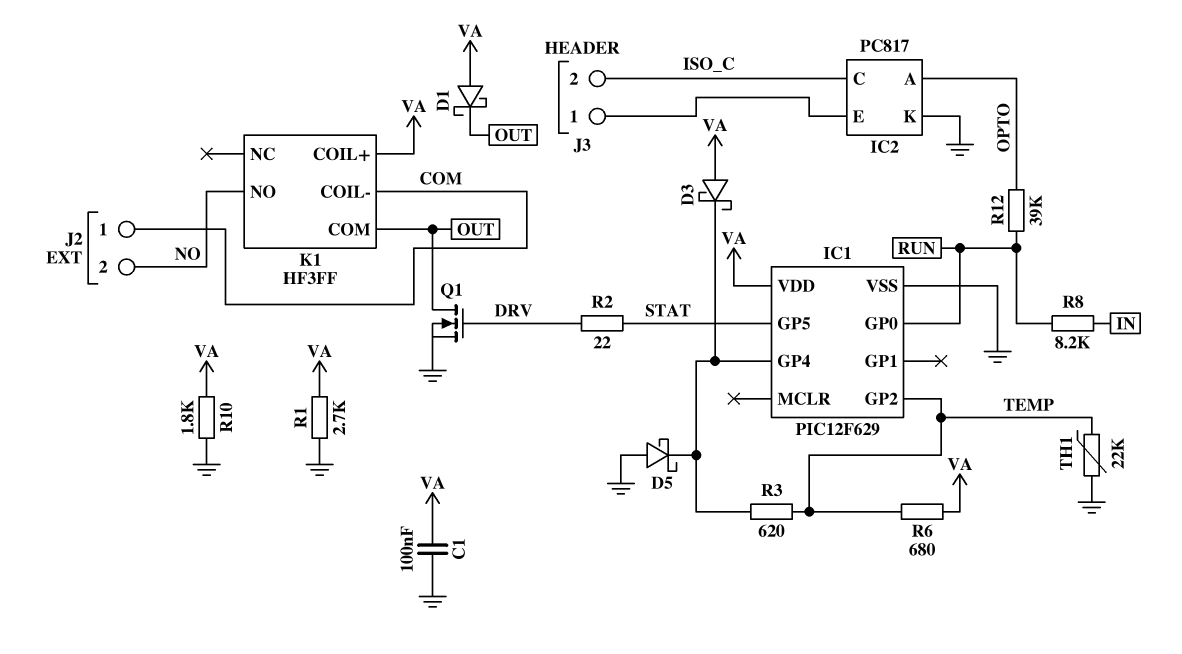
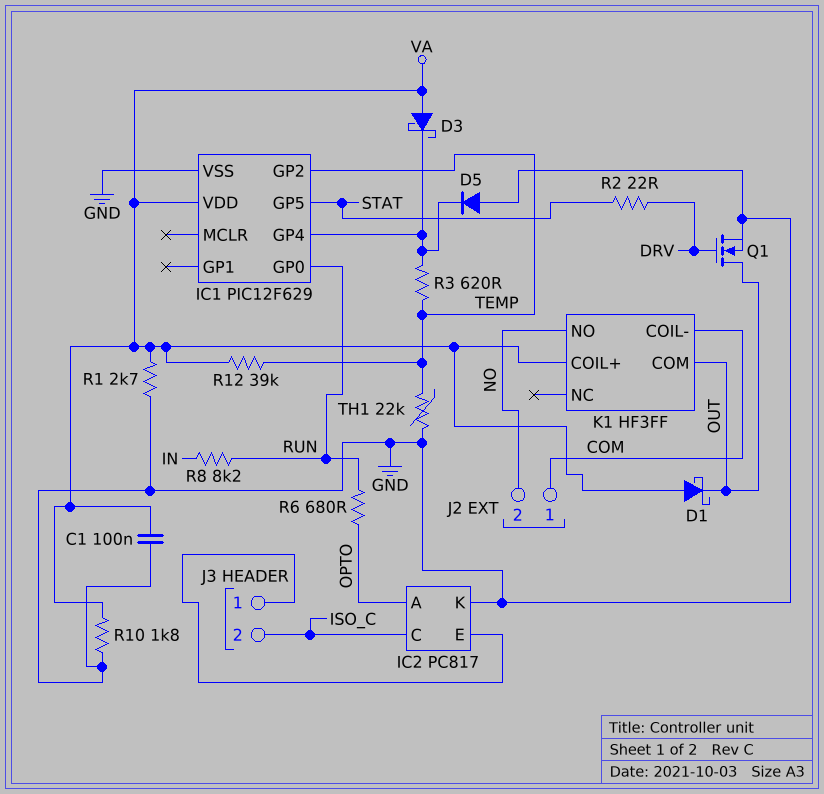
D5: schottky (A GND, K IC1/GP4) -> diode (A GND, K IC1/GP4)
R6: 680 (TEMP, VA) -> 680 (OPTO, RUN)
R12: 39k (OPTO, RUN) -> 39k (TEMP, VA)

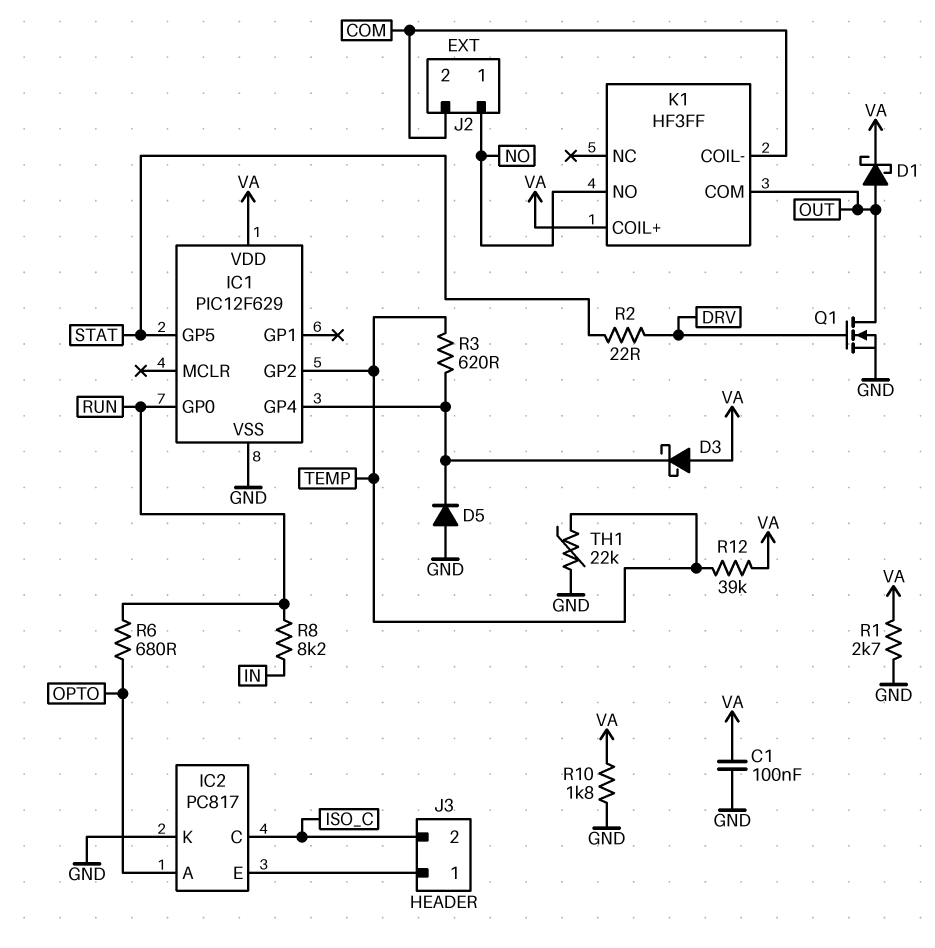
D1: schottky (A VA, K OUT) -> schottky (A OUT, K VA)
J2 pin 1: COM -> NO
J2 pin 2: NO -> COM

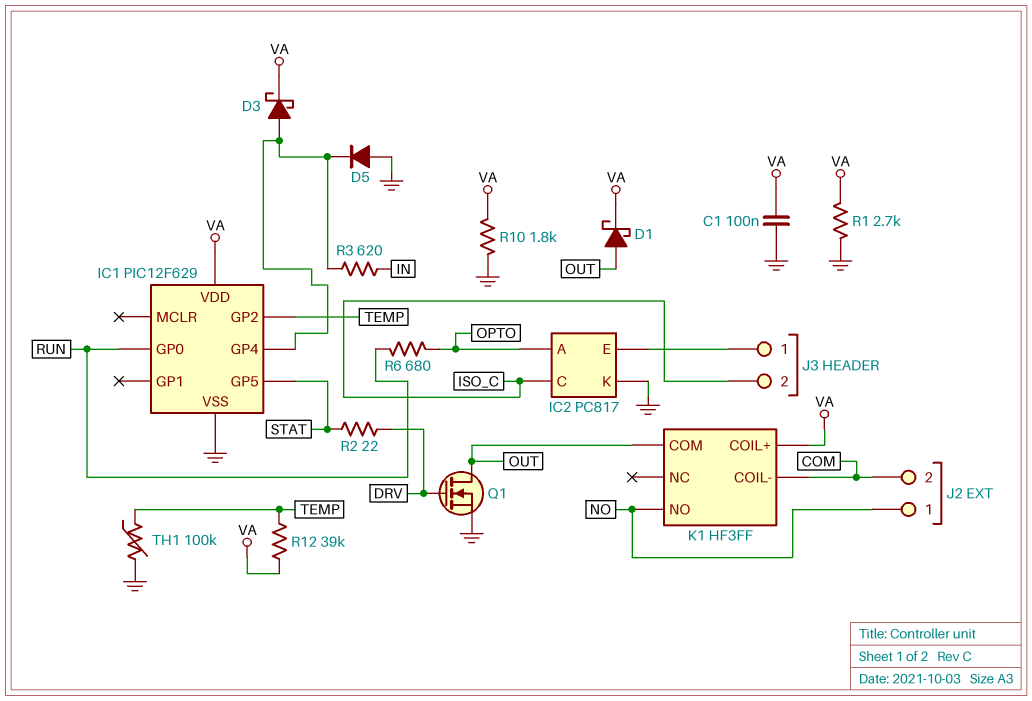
D3: schottky (A VA, K IC1/GP4) -> schottky (A IC1/GP4, K VA)
R3: 620 (IC1/GP4, TEMP) -> 620 (IC1/GP4, IN)
R8: 8.2k (IN, RUN) -> none
TH1: 22k (GND, TEMP) -> 100k (GND, TEMP)

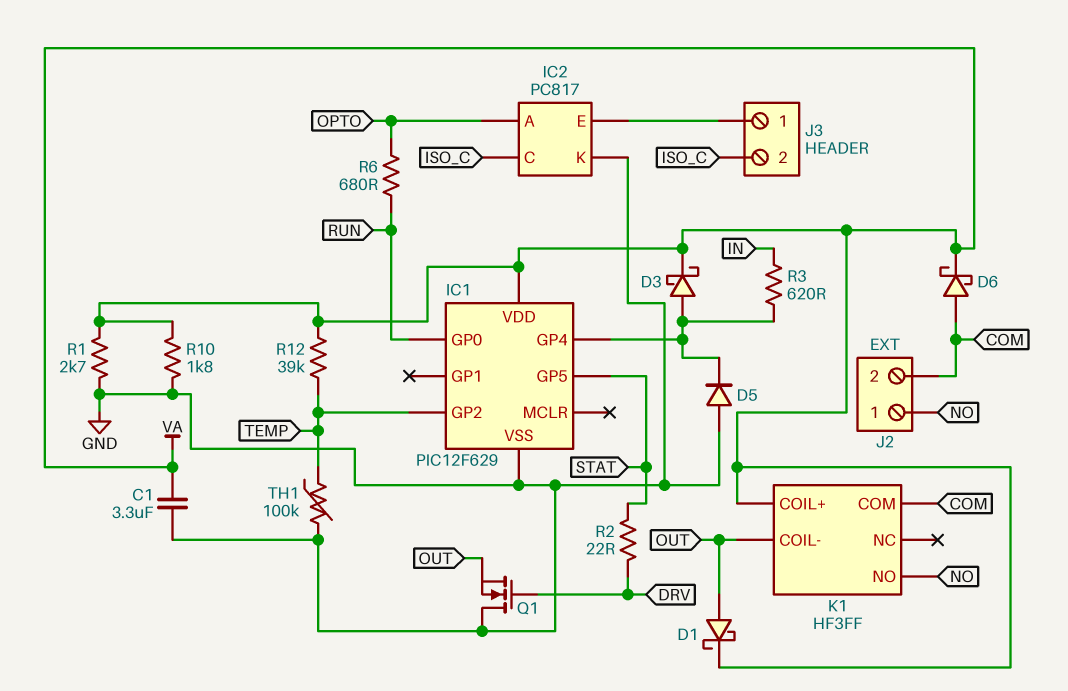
C1: 100nF (GND, VA) -> 3.3uF (GND, VA)
D6: none -> schottky (A COM, K VA)
K1 pin COIL-: COM -> OUT
K1 pin COM: OUT -> COM
Q1: NMOS (G DRV, D OUT, S GND) -> NMOS (G DRV, D GND, S OUT)

